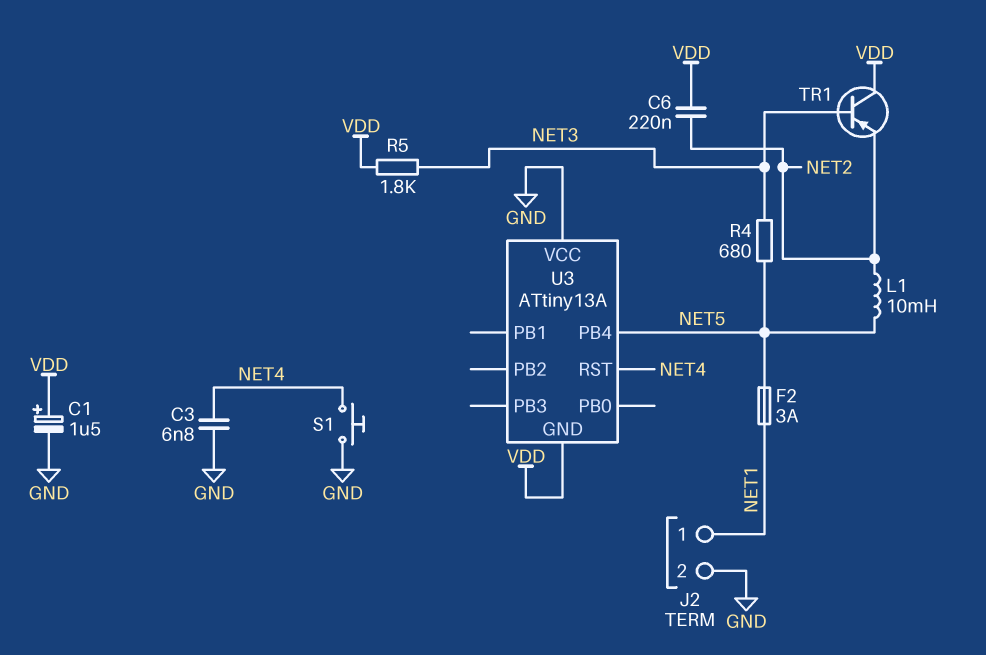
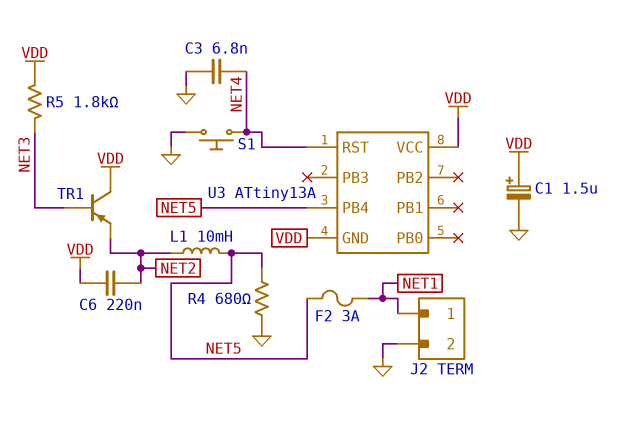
R4: 680 (NET3, NET5) -> 680 (GND, NET5)
U3 pin VCC: GND -> VDD

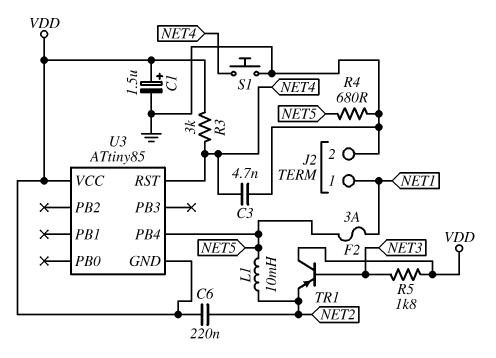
C3: 6.8nF (GND, NET4) -> 4.7nF (GND, NET4)
R3: none -> 3k (NET4, VDD)
U3: ATtiny13A -> ATtiny85

